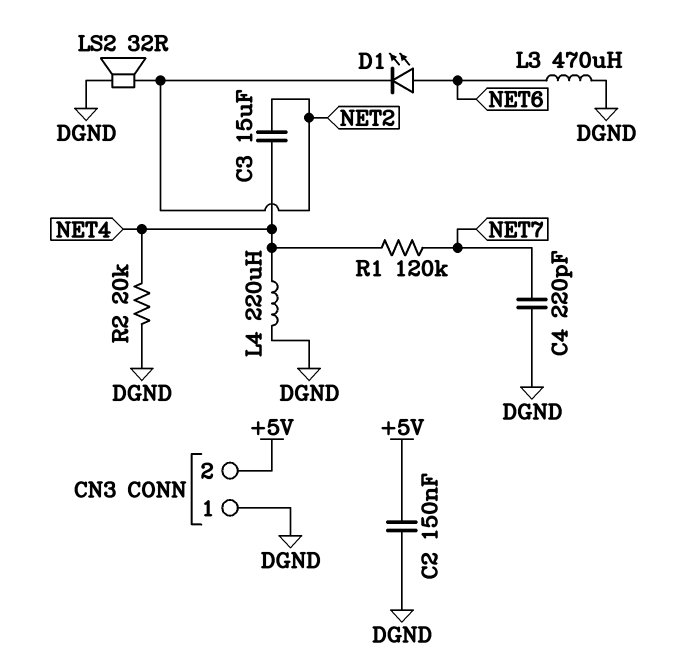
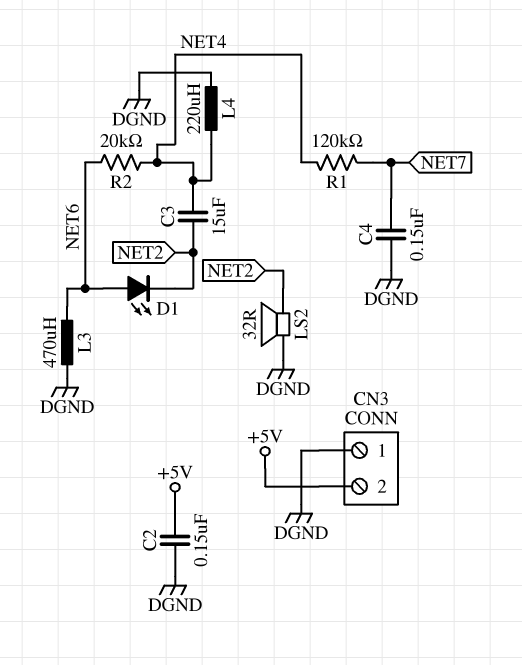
C4: 220pF (DGND, NET7) -> 150nF (DGND, NET7)
R2: 20k (DGND, NET4) -> 20k (NET4, NET6)

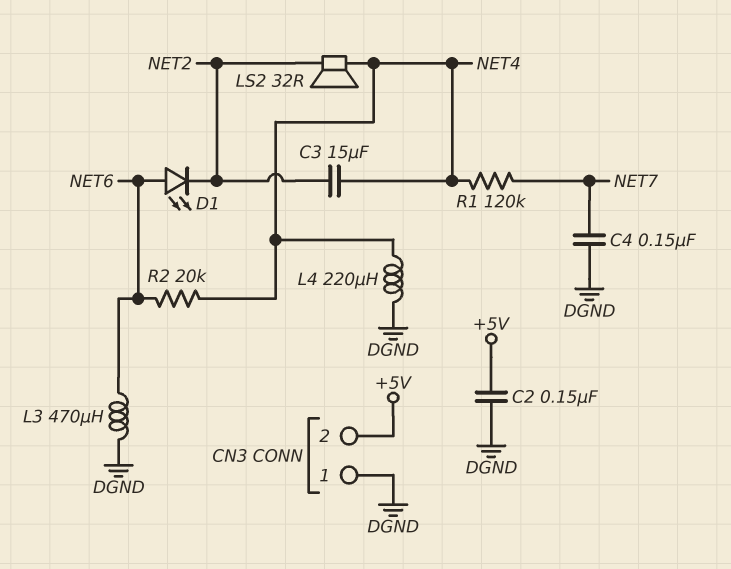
LS2: speaker 32R (DGND, NET2) -> speaker 32R (NET2, NET4)

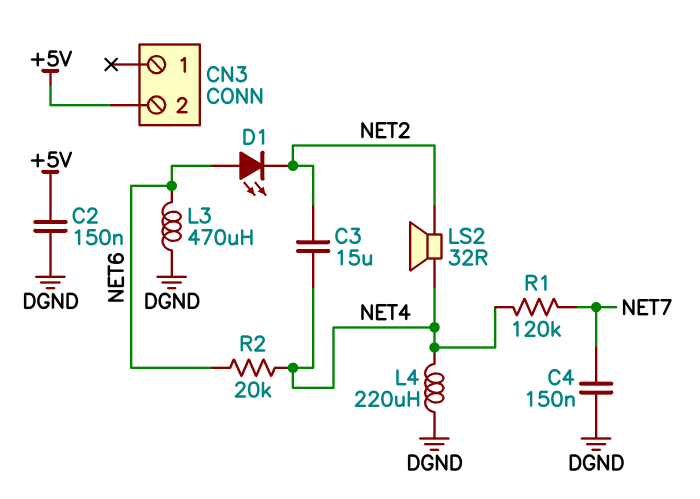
CN3 pin 1: DGND -> none

